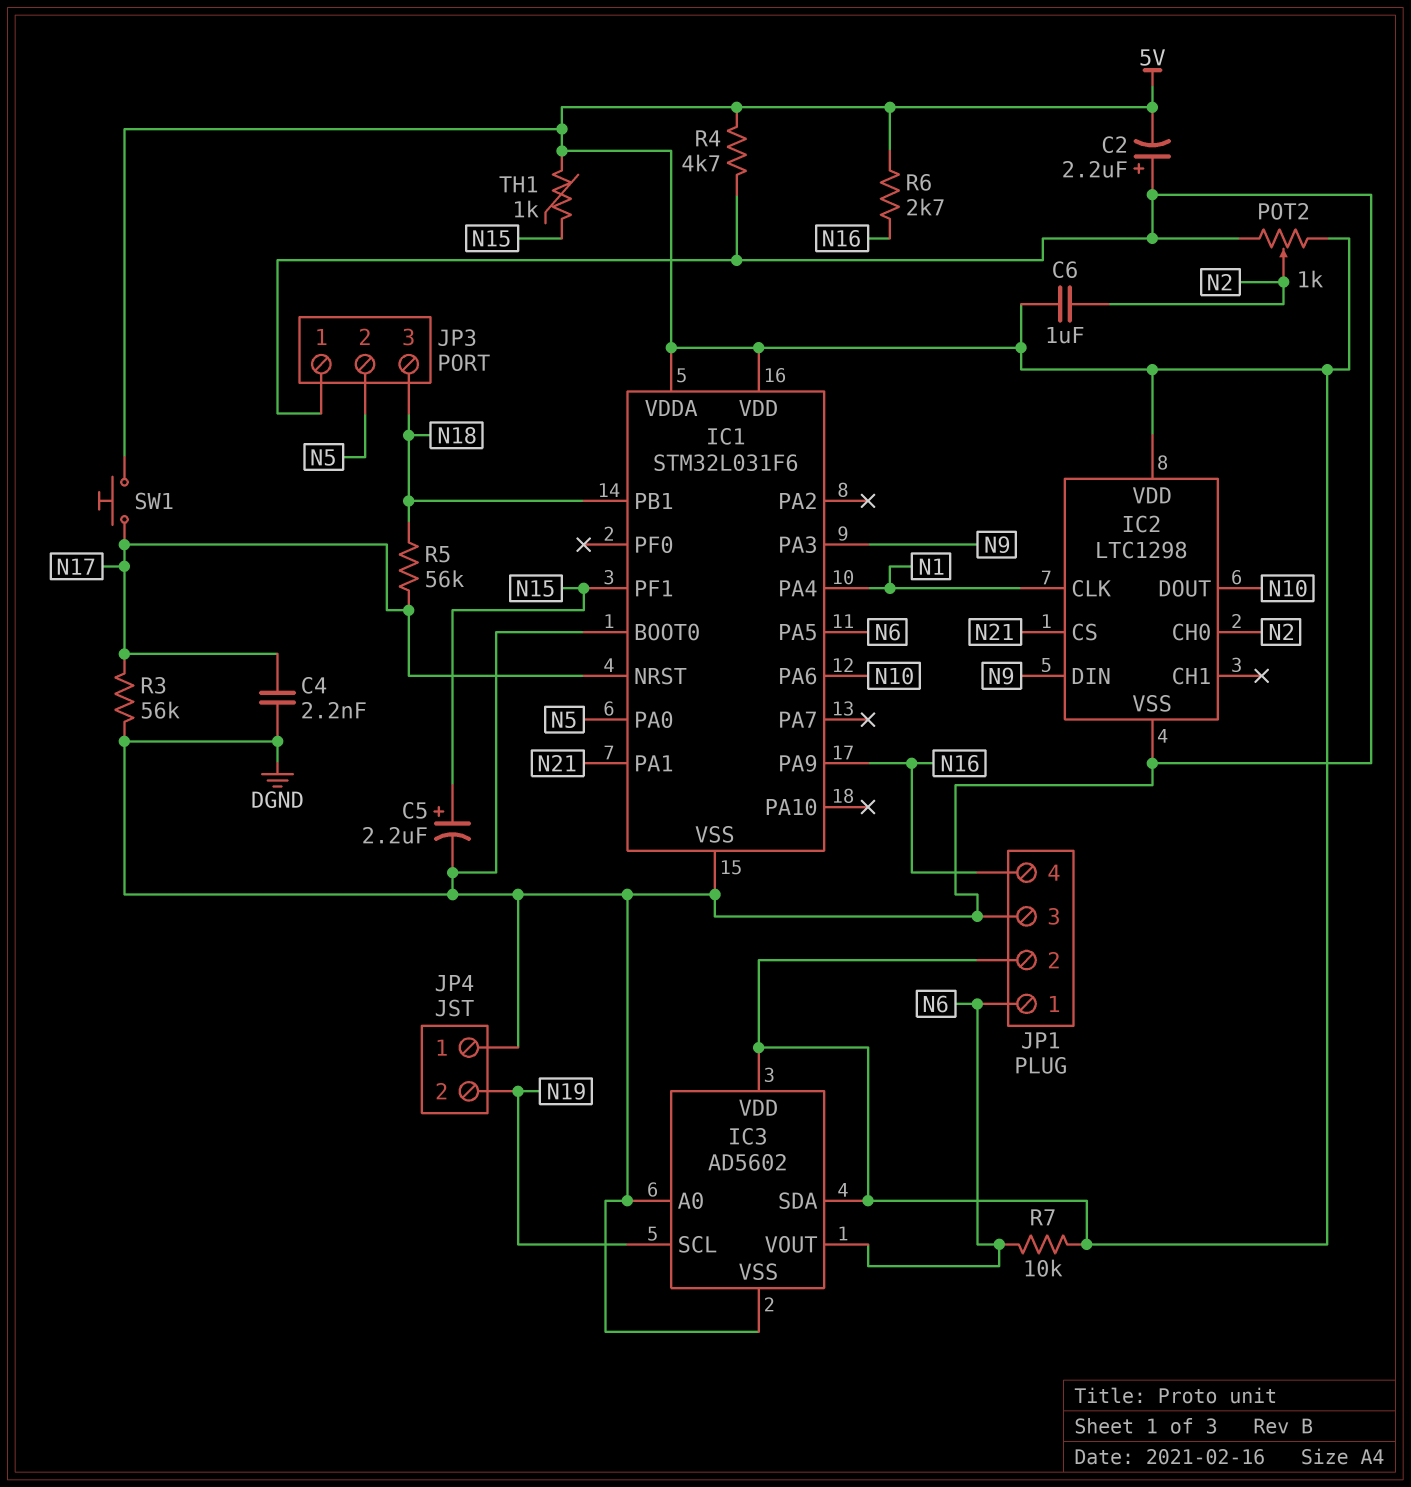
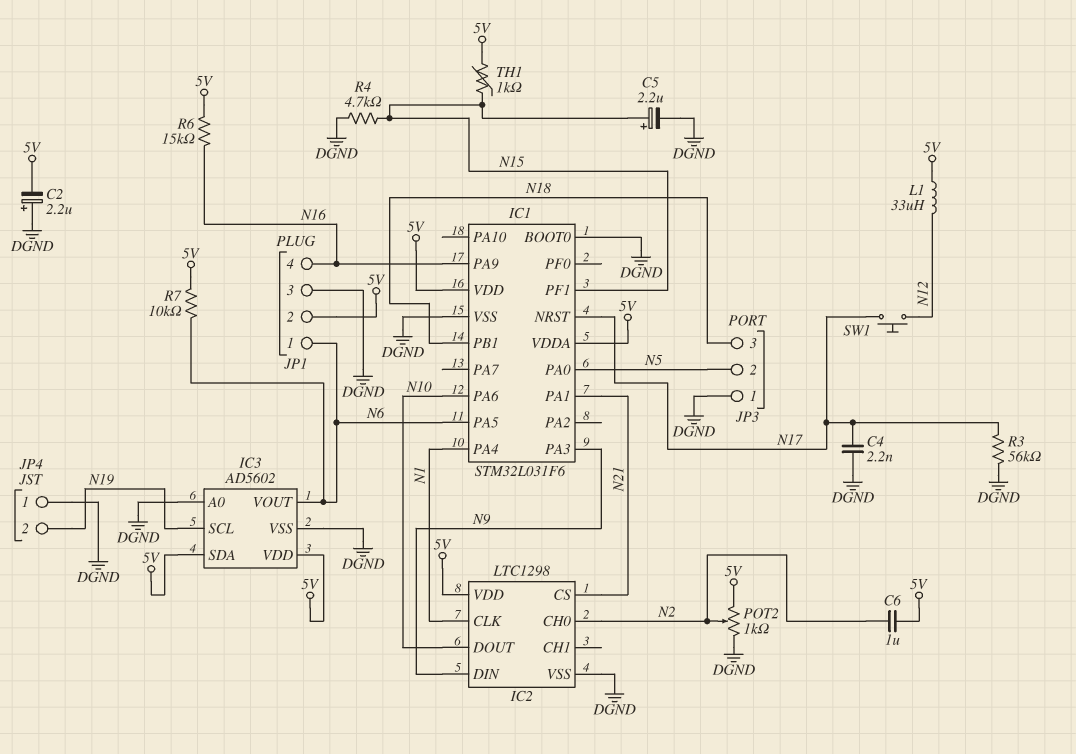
L1: none -> 33uH (5V, N12)
R4: 4.7k (5V, DGND) -> 4.7k (DGND, N15)
R5: 56k (N17, N18) -> none
R6: 2.7k (5V, N16) -> 15k (5V, N16)
SW1: button (5V, N17) -> button (N12, N17)

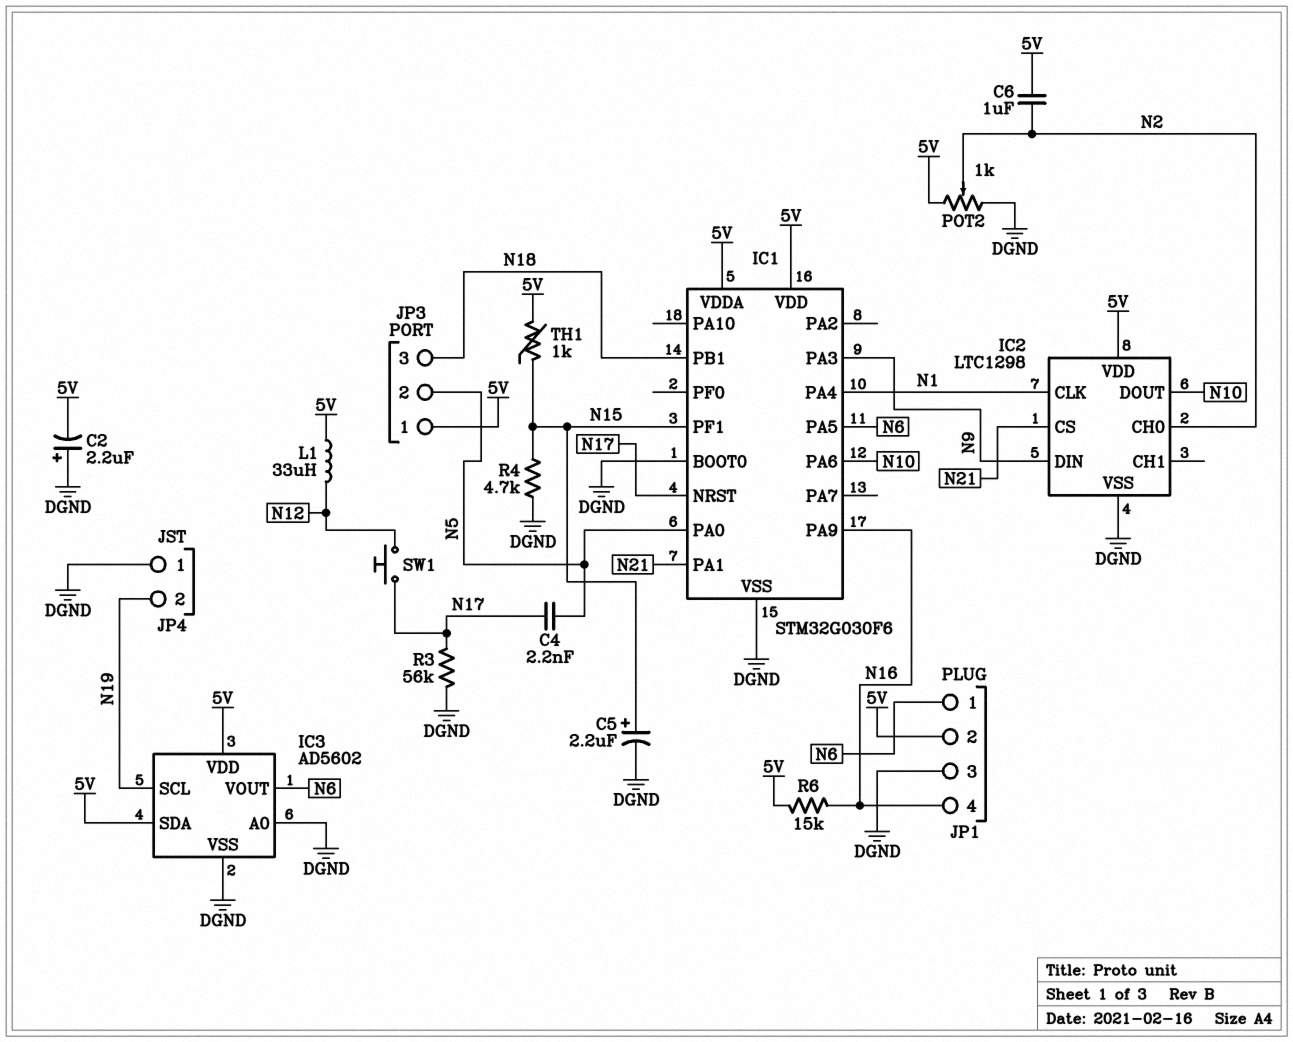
C4: 2.2nF (DGND, N17) -> 2.2nF (N5, N17)
IC1: STM32L031F6 -> STM32G030F6
JP3 pin 1: DGND -> 5V
R7: 10k (5V, N6) -> none

